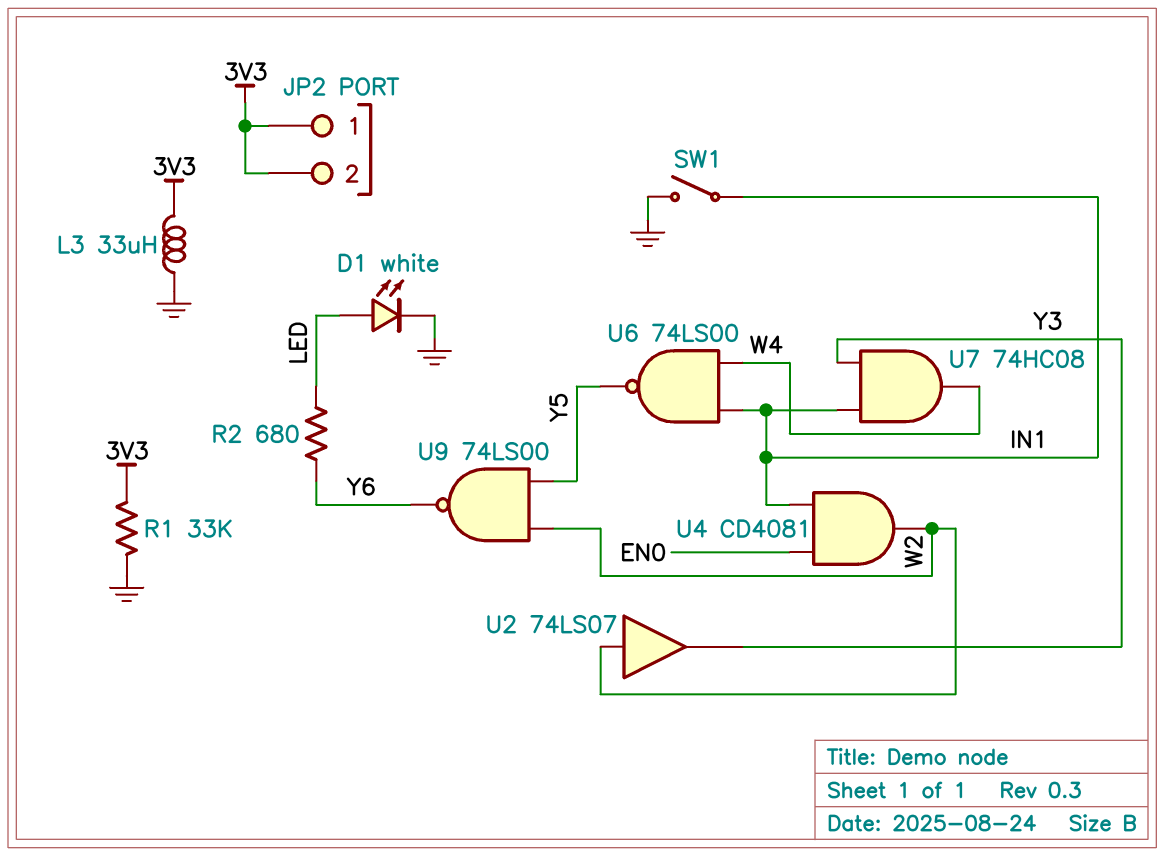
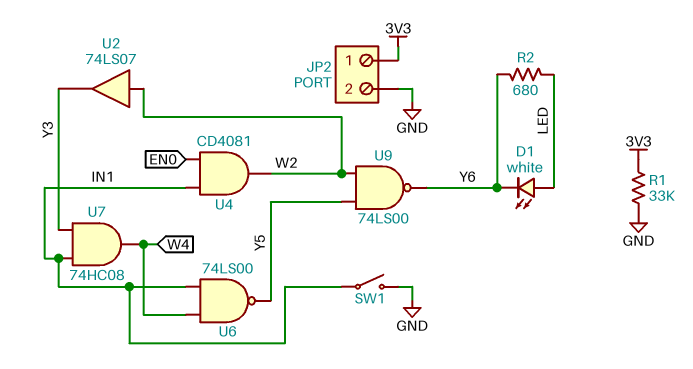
D1: LED white (A LED, K GND) -> LED white (A LED, K Y6)
JP2 pin 2: 3V3 -> GND
L3: 33uH (3V3, GND) -> none

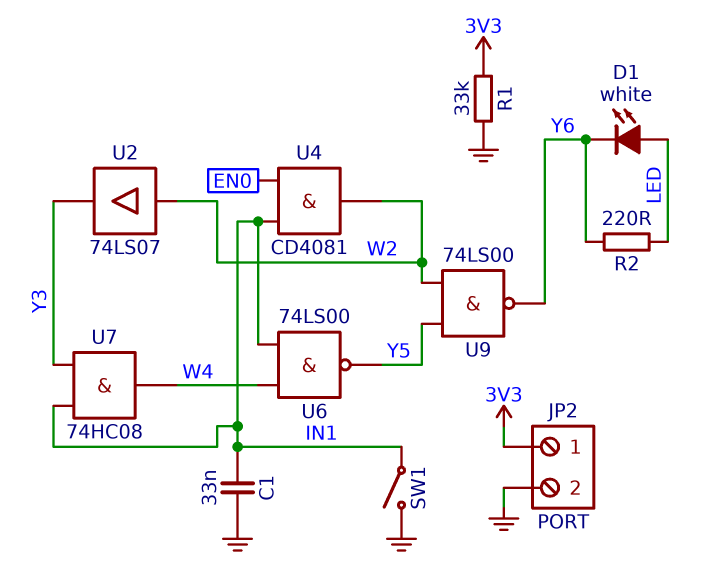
C1: none -> 33nF (GND, IN1)
R2: 680 (LED, Y6) -> 220 (LED, Y6)

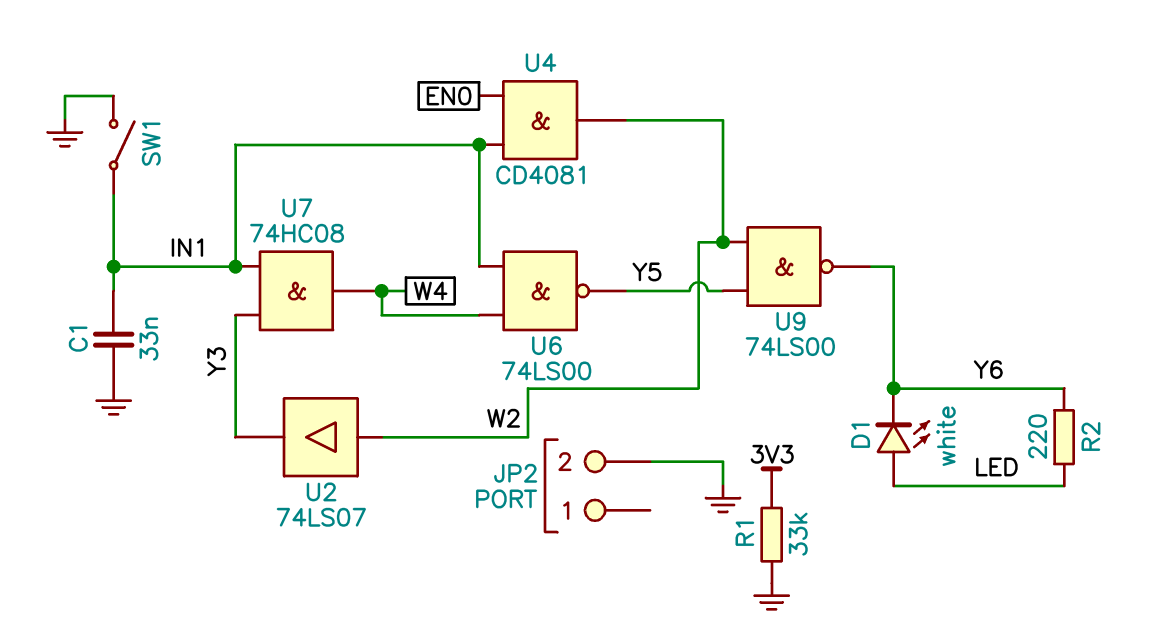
JP2 pin 1: 3V3 -> none

